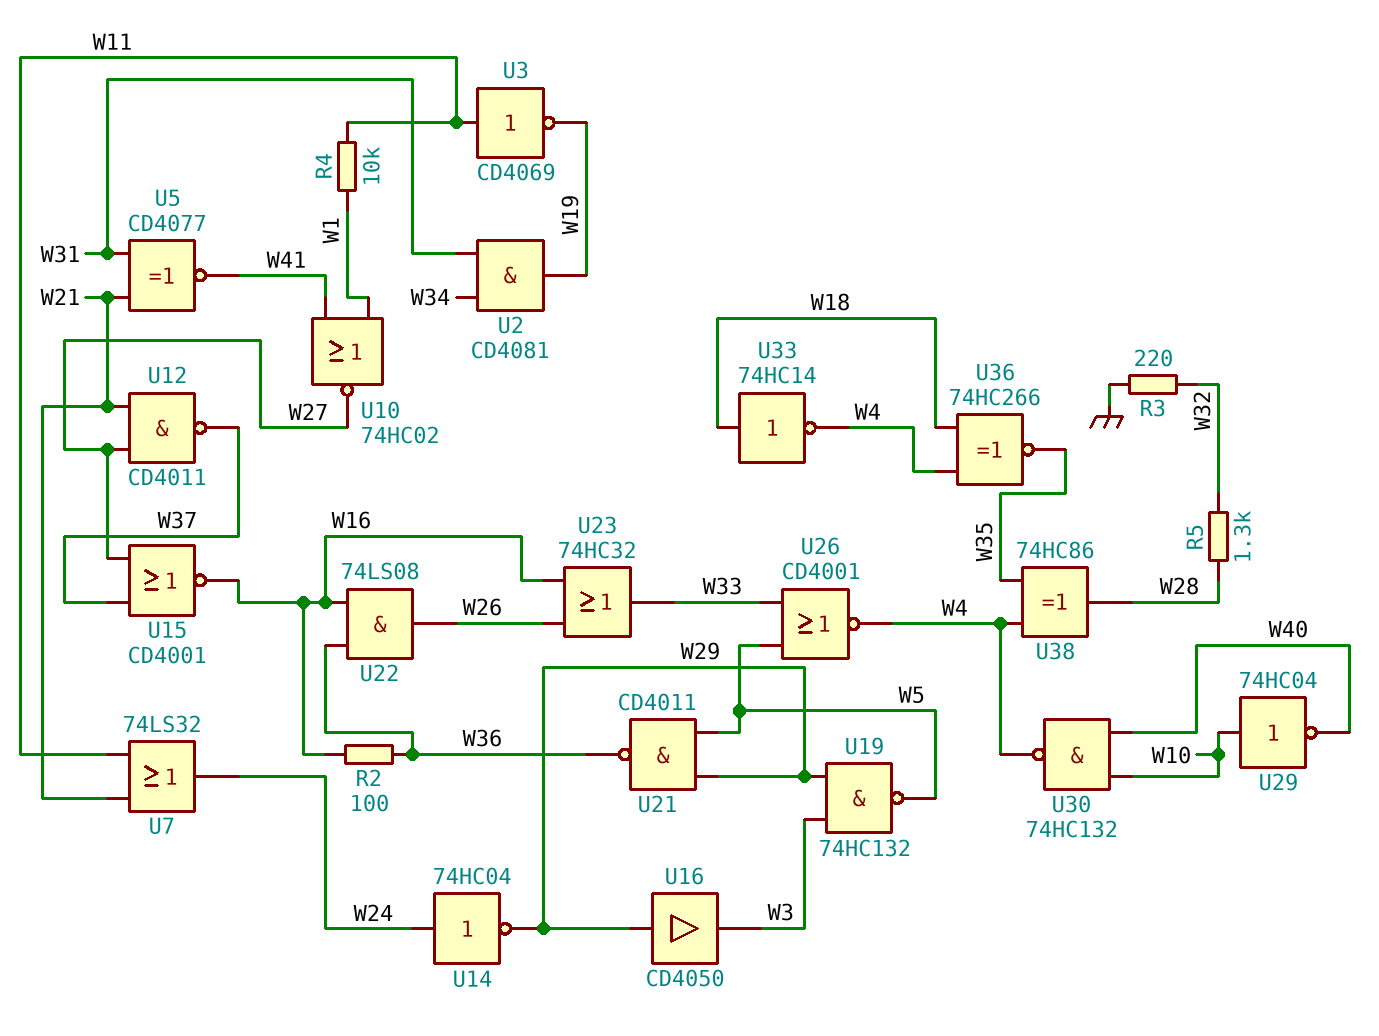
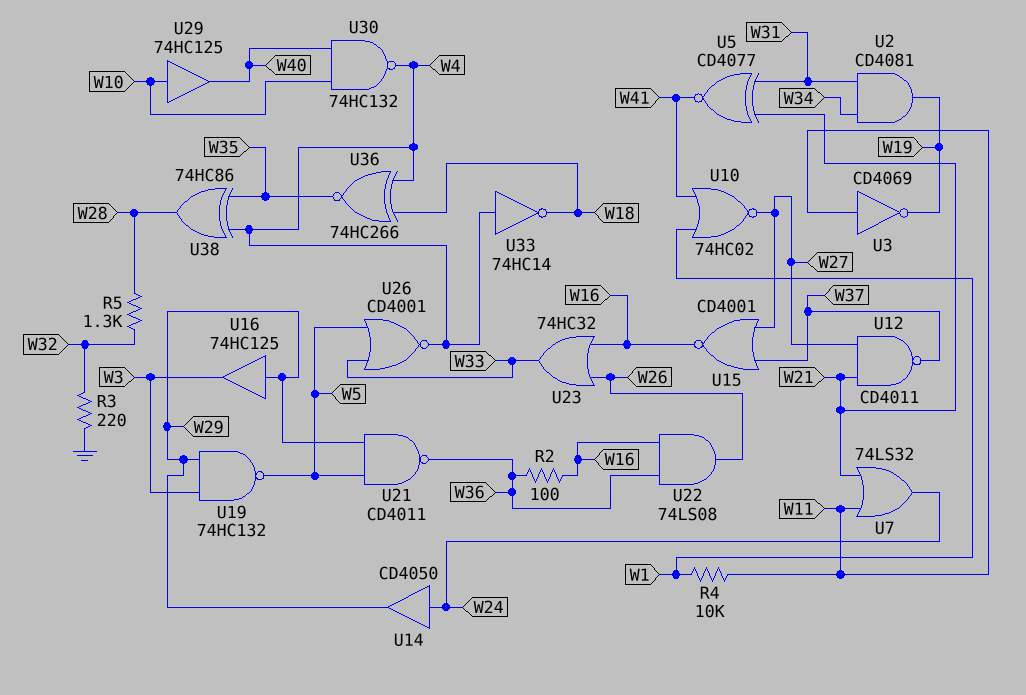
U14: NOT 74HC04 (in W24, out W29) -> buffer CD4050 (in W24, out W29)
U16: buffer CD4050 (in W29, out W3) -> buffer 74HC125 (in W29, out W3)
U29: NOT 74HC04 (in W10, out W40) -> buffer 74HC125 (in W10, out W40)
U33: NOT 74HC14 (in W18, out W4) -> NOT 74HC14 (in W4, out W18)

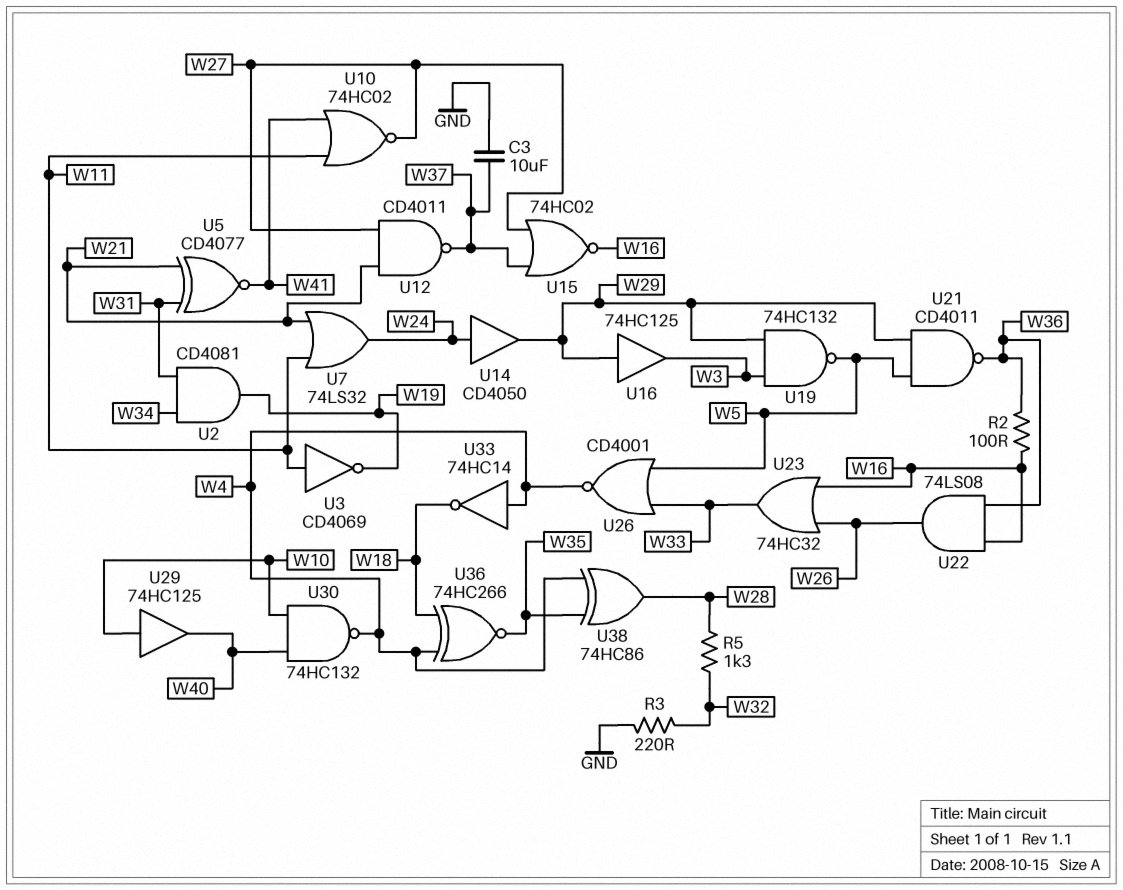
C3: none -> 10uF (GND, W37)
R4: 10k (W1, W11) -> none
U10: NOR 74HC02 (in W1, in W41, out W27) -> NOR 74HC02 (in W11, in W41, out W27)
U15: NOR CD4001 (in W27, in W37, out W16) -> NOR 74HC02 (in W27, in W37, out W16)

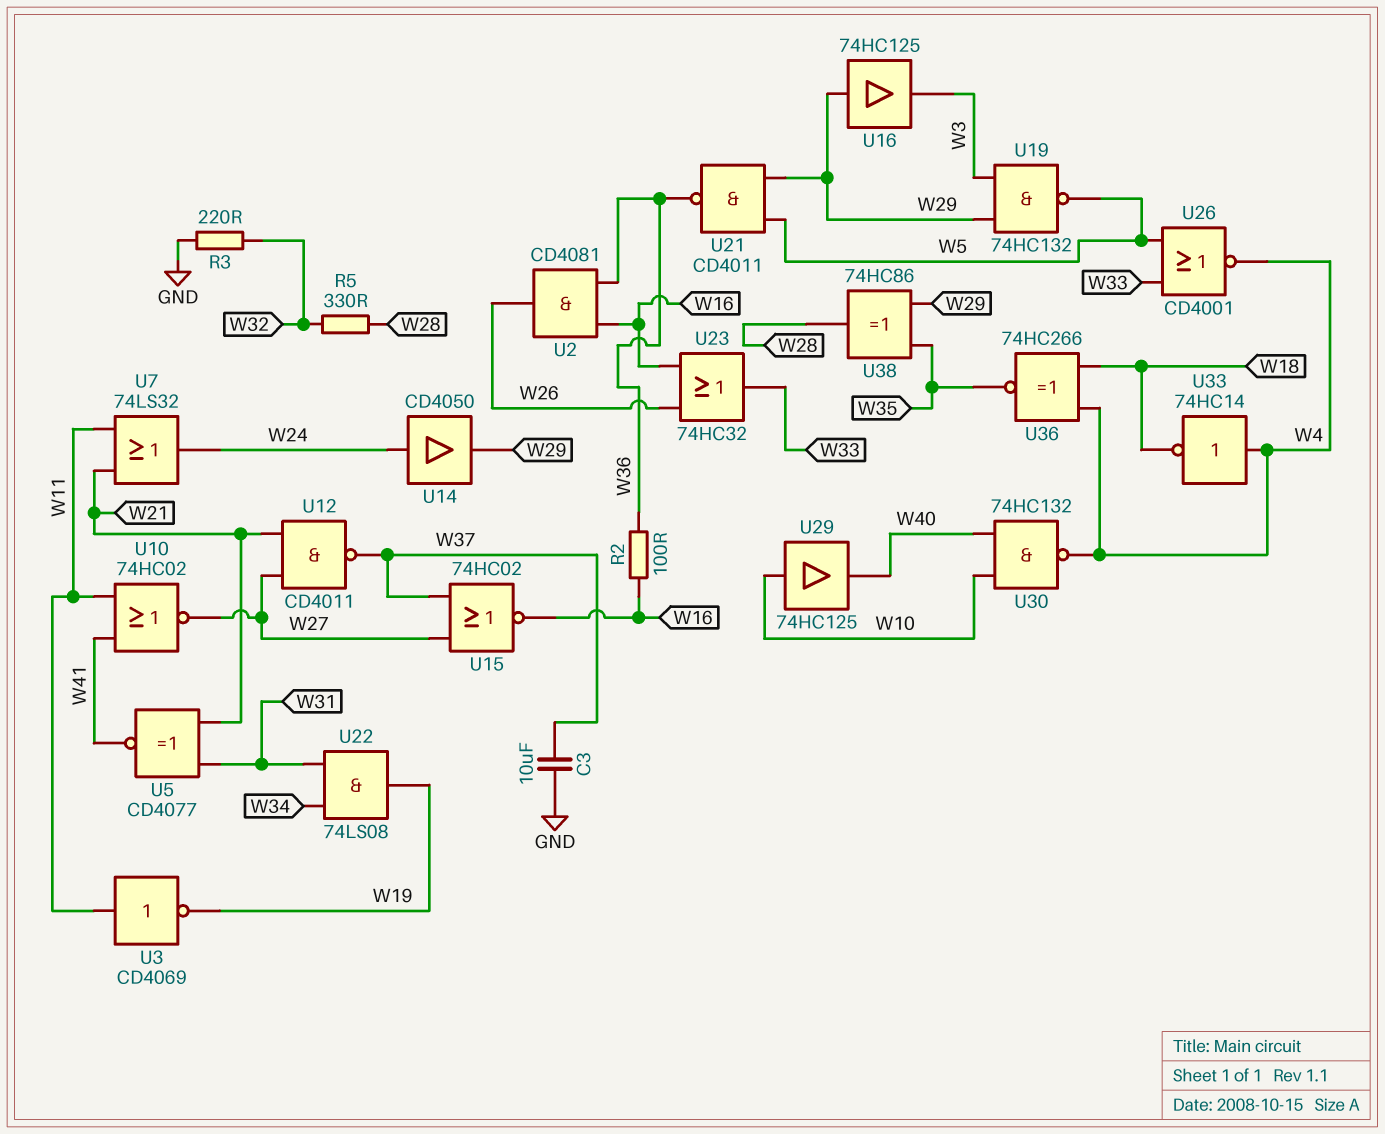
R5: 1.3k (W28, W32) -> 330 (W28, W32)
U2: AND CD4081 (in W31, in W34, out W19) -> AND CD4081 (in W16, in W36, out W26)
U22: AND 74LS08 (in W16, in W36, out W26) -> AND 74LS08 (in W31, in W34, out W19)
U38: XOR 74HC86 (in W4, in W35, out W28) -> XOR 74HC86 (in W29, in W35, out W28)

